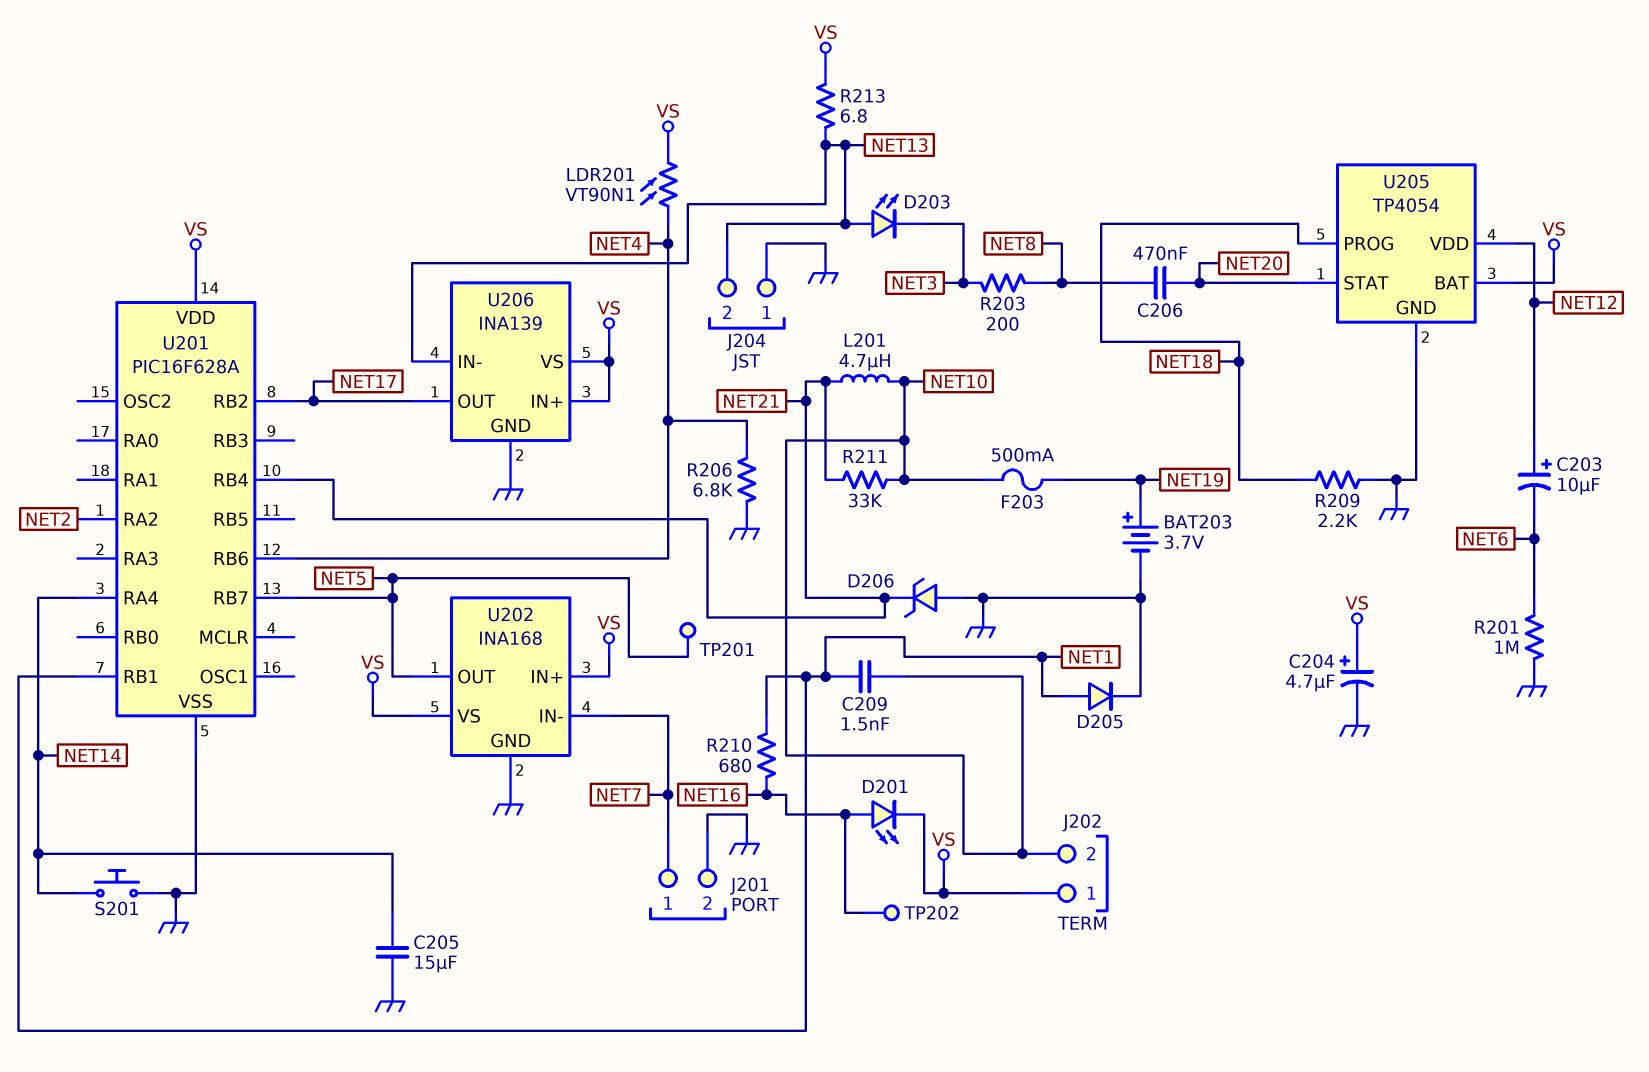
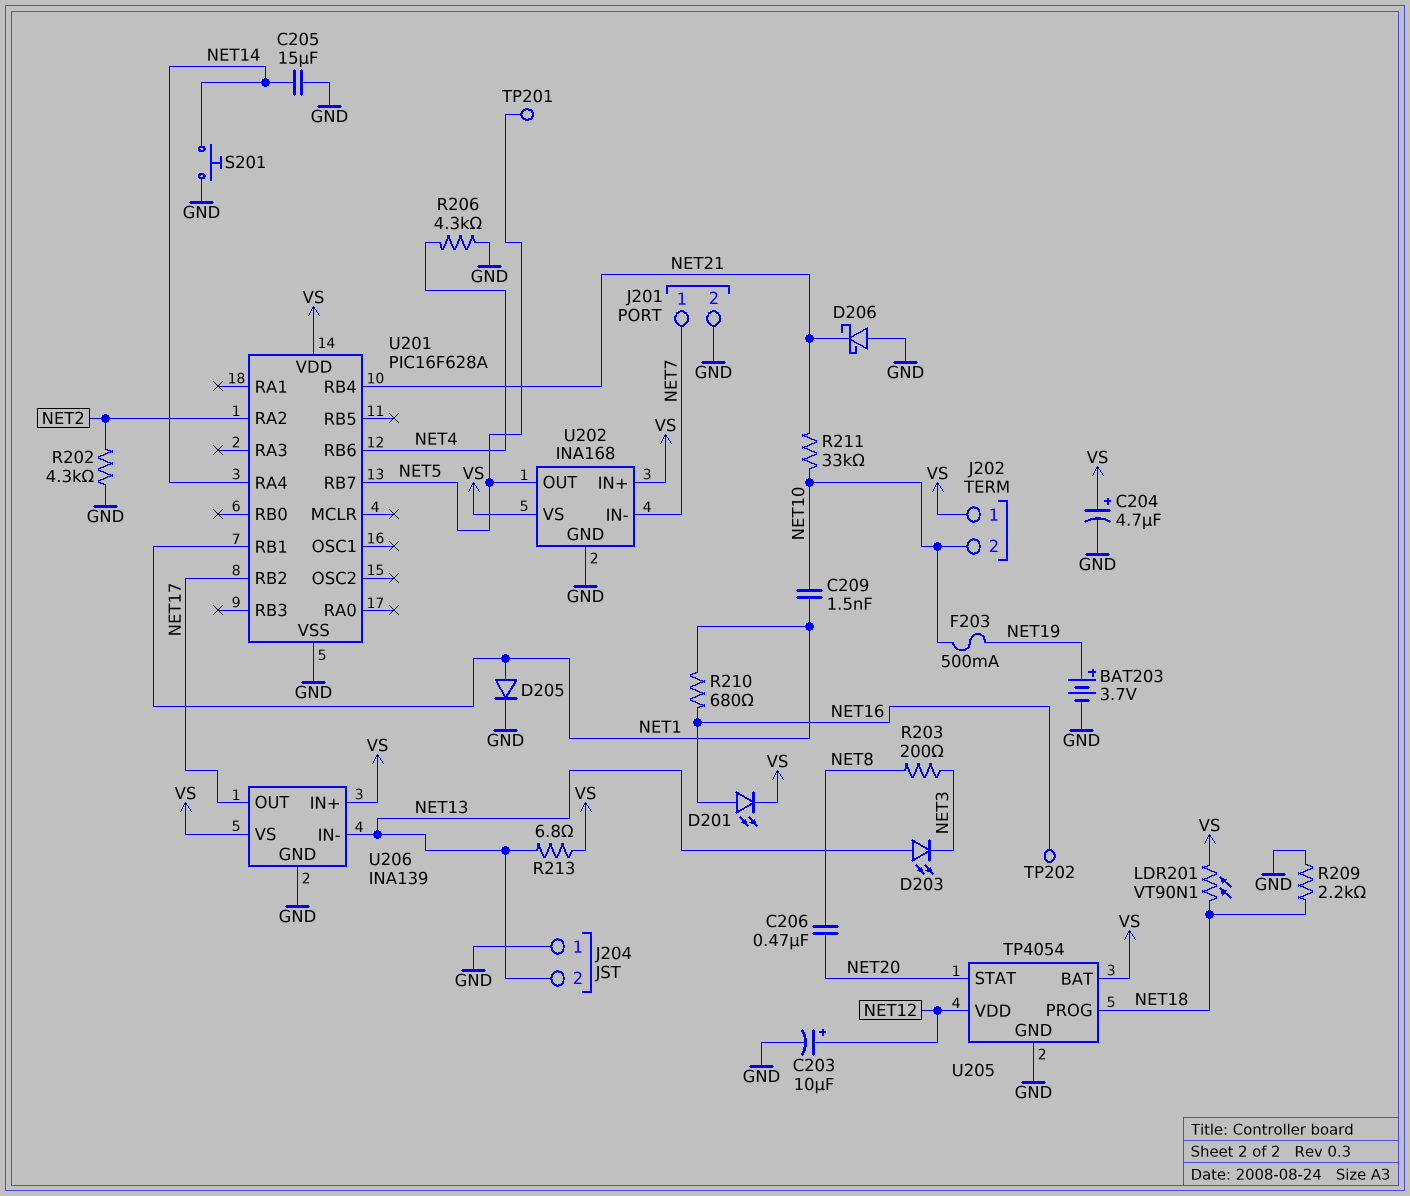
C203: 10uF (plus NET12, minus NET6) -> 10uF (plus NET12, minus GND)
D206: zener (A GND, K NET21) -> schottky (A GND, K NET21)
L201: 4.7uH (NET10, NET21) -> none
LDR201: VT90N1 (NET4, VS) -> VT90N1 (NET18, VS)
R201: 1M (GND, NET6) -> none
R202: none -> 4.3k (GND, NET2)
R206: 6.8k (GND, NET4) -> 4.3k (GND, NET4)

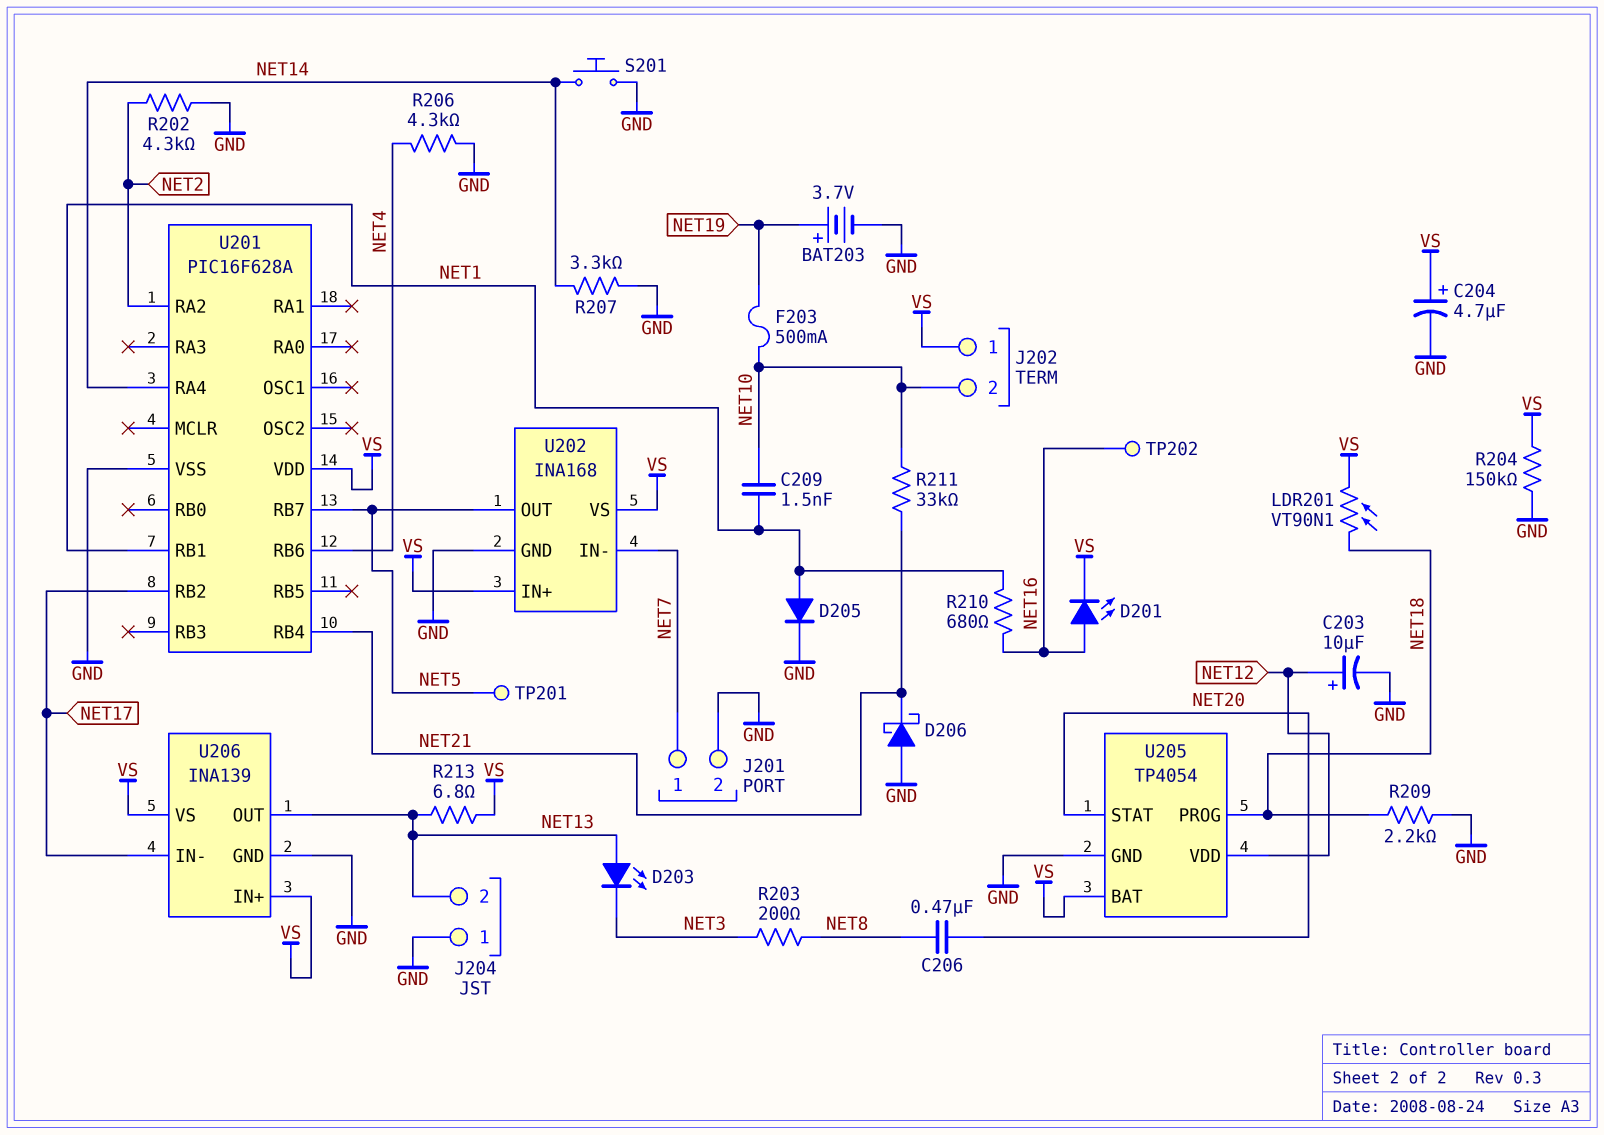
C205: 15uF (GND, NET14) -> none
R204: none -> 150k (GND, VS)
R207: none -> 3.3k (GND, NET14)
U206 pin IN-: NET13 -> NET17
U206 pin OUT: NET17 -> NET13

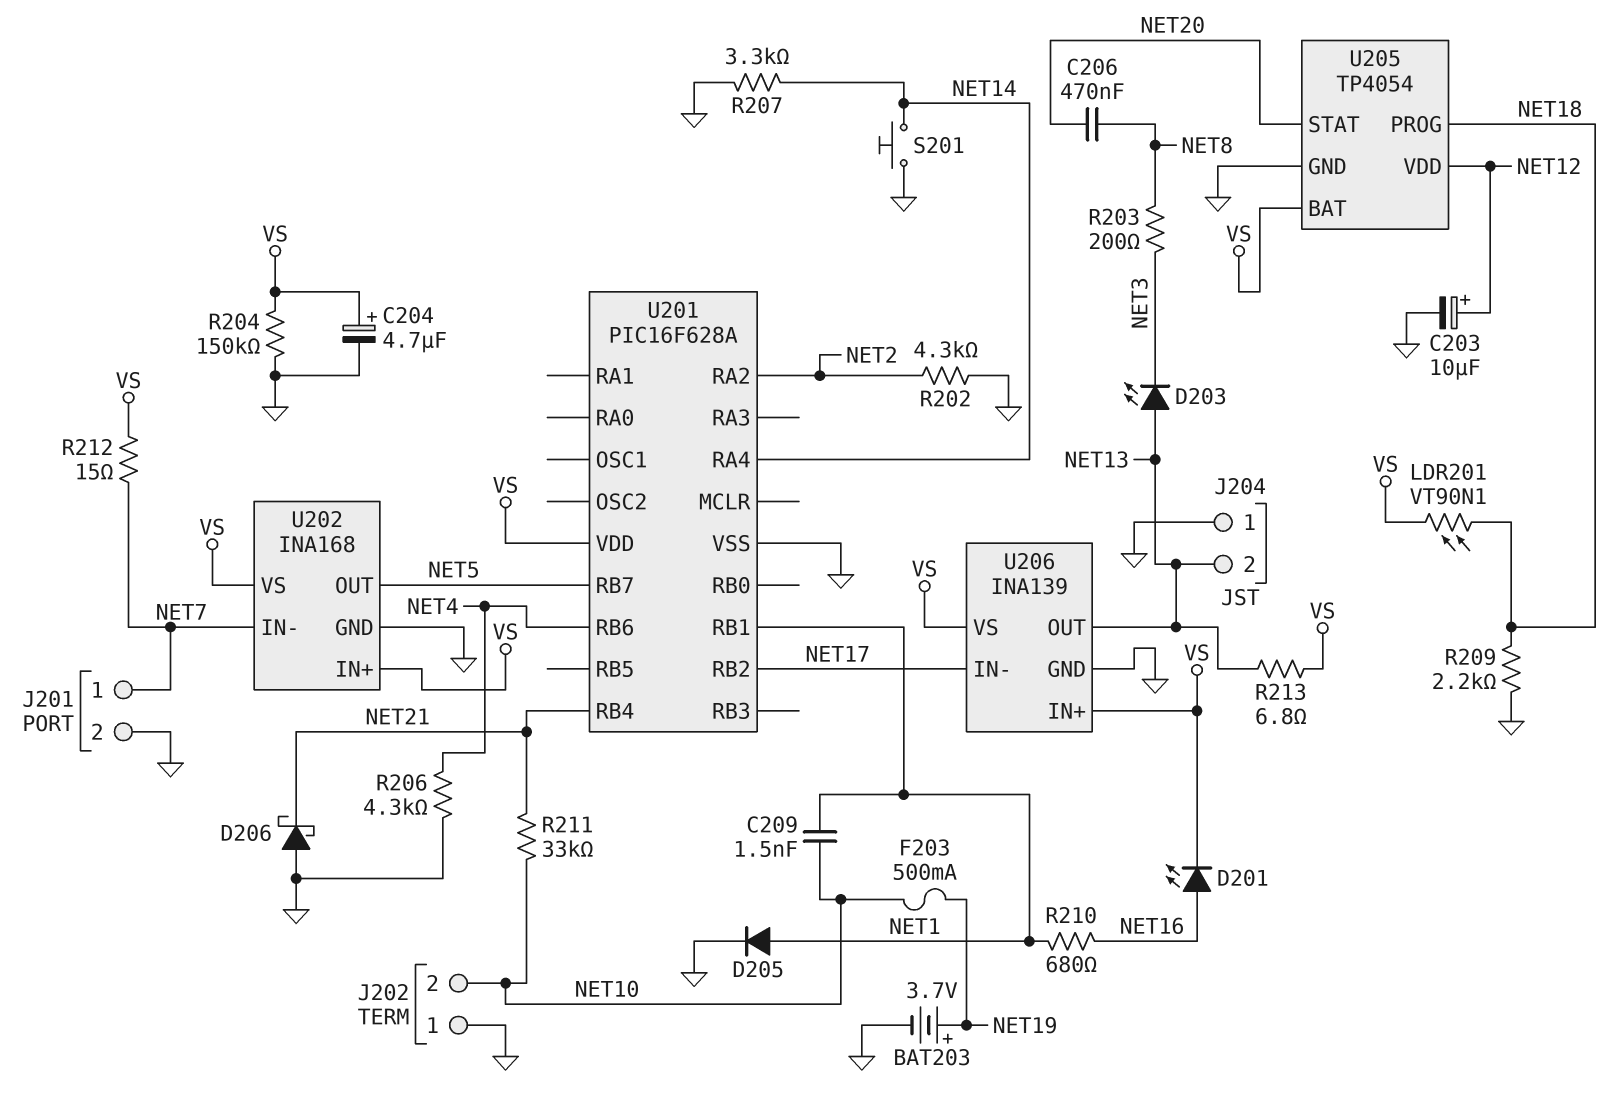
J202 pin 1: VS -> GND
R212: none -> 15 (NET7, VS)
TP201: test point (NET5) -> none
TP202: test point (NET16) -> none

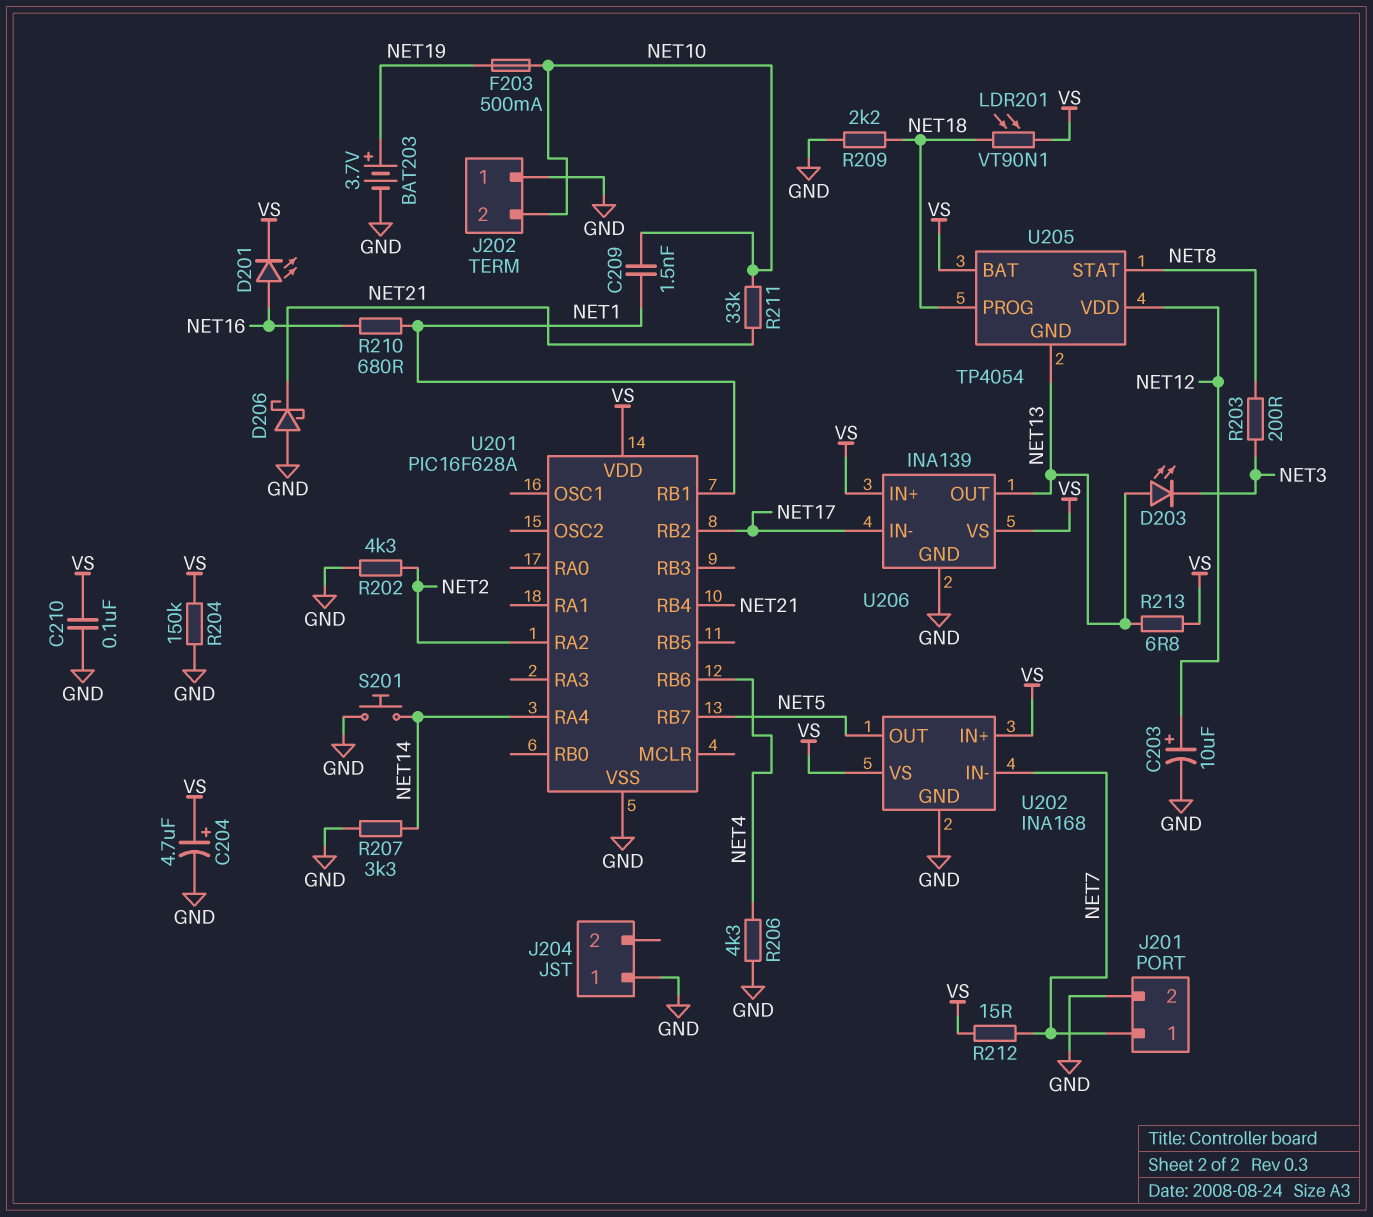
C206: 470nF (NET8, NET20) -> none
C210: none -> 100nF (GND, VS)
D205: diode (A NET1, K GND) -> none
J204 pin 2: NET13 -> none
U205 pin GND: GND -> NET13
U205 pin STAT: NET20 -> NET8

